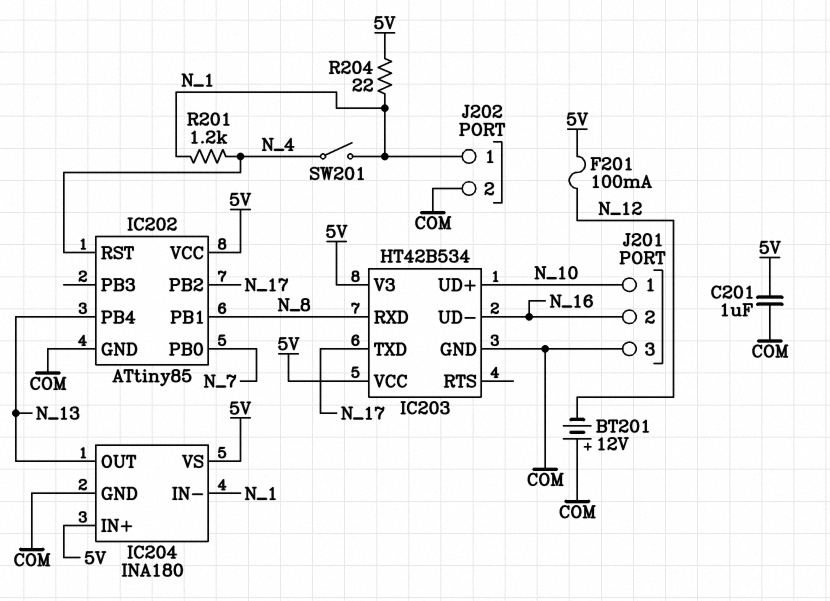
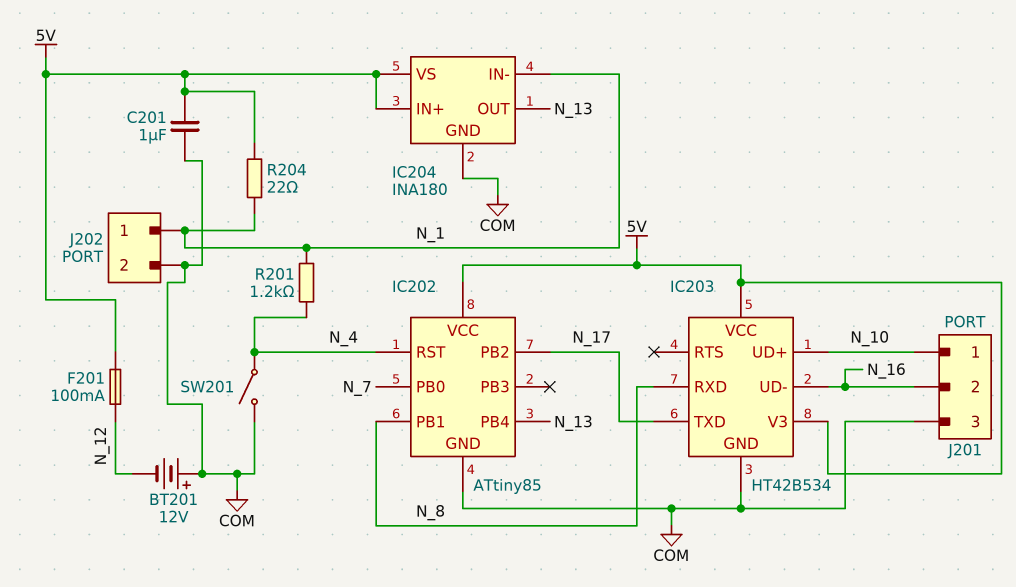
SW201: switch (N_1, N_4) -> switch (COM, N_4)

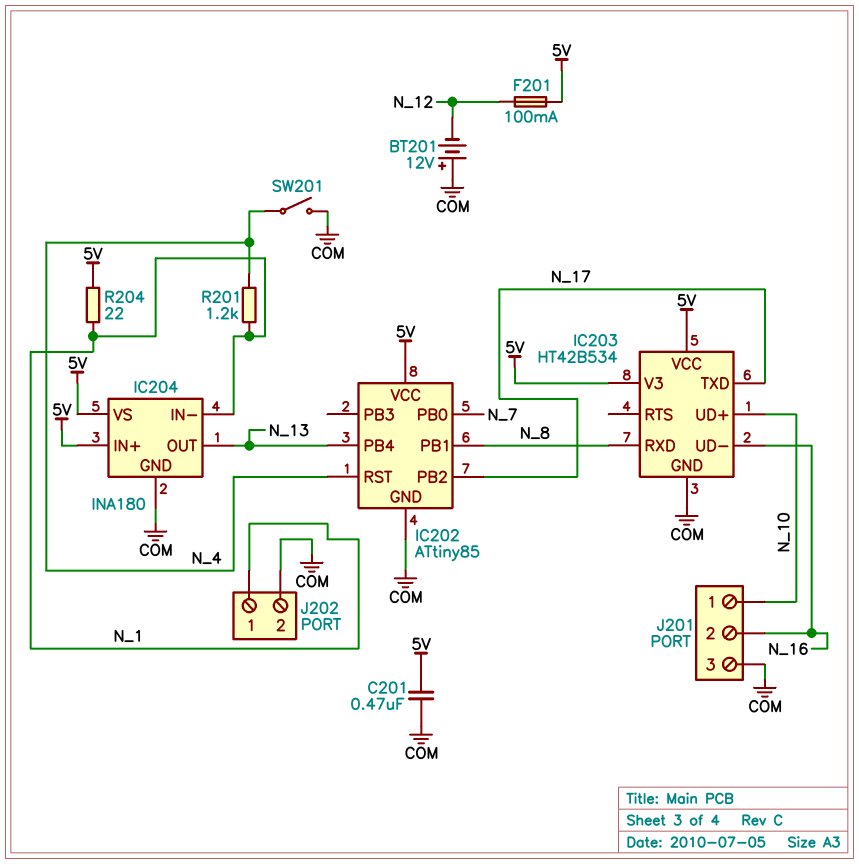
C201: 1uF (5V, COM) -> 470nF (5V, COM)

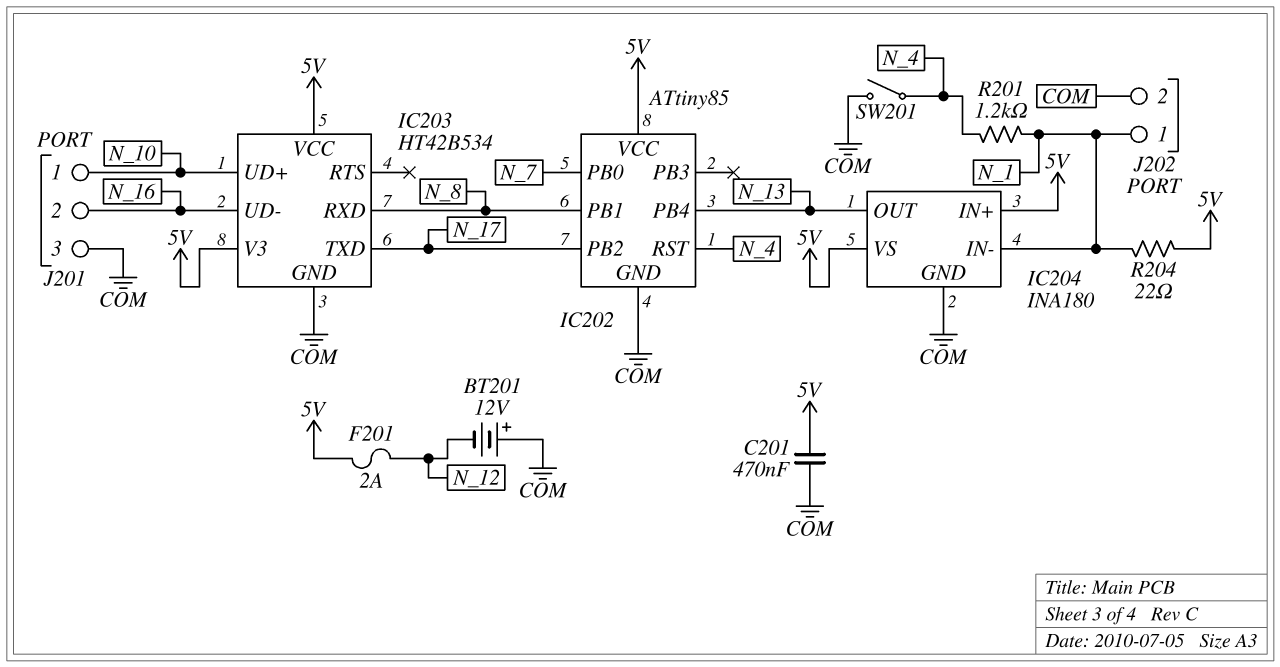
F201: 100mA (5V, N_12) -> 2A (5V, N_12)

